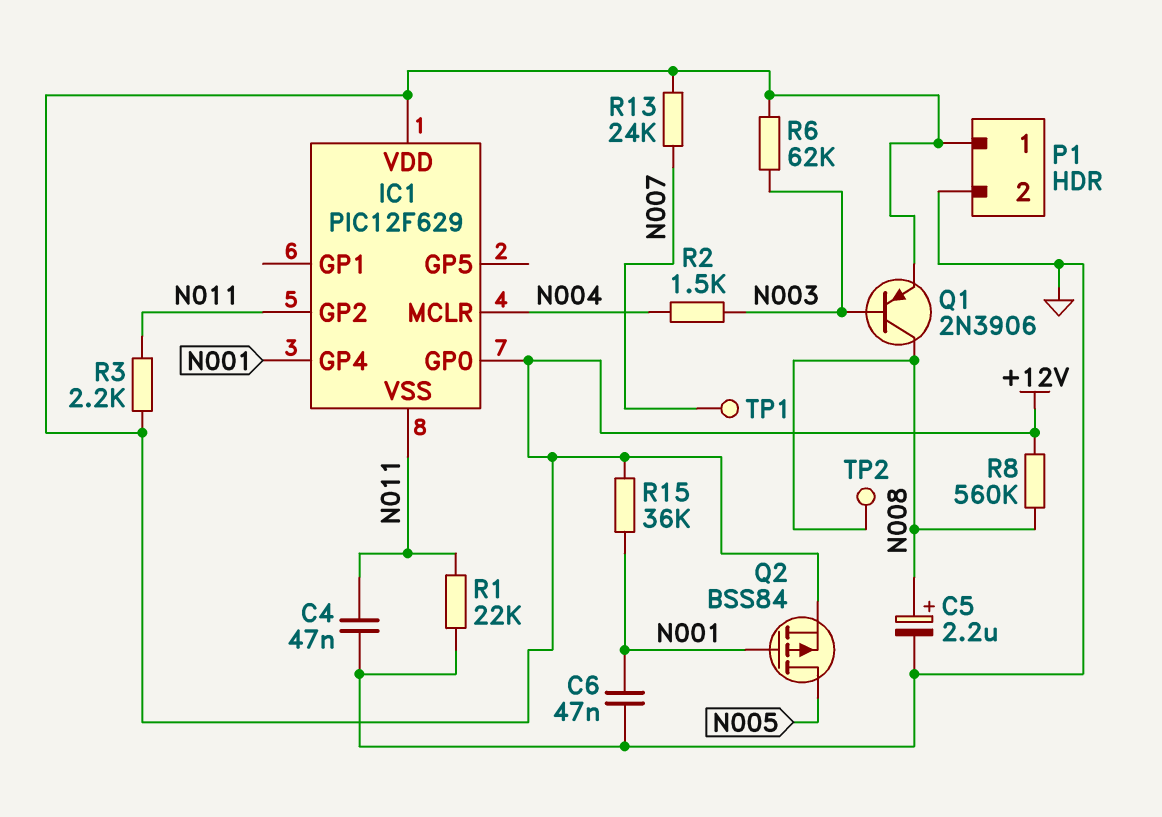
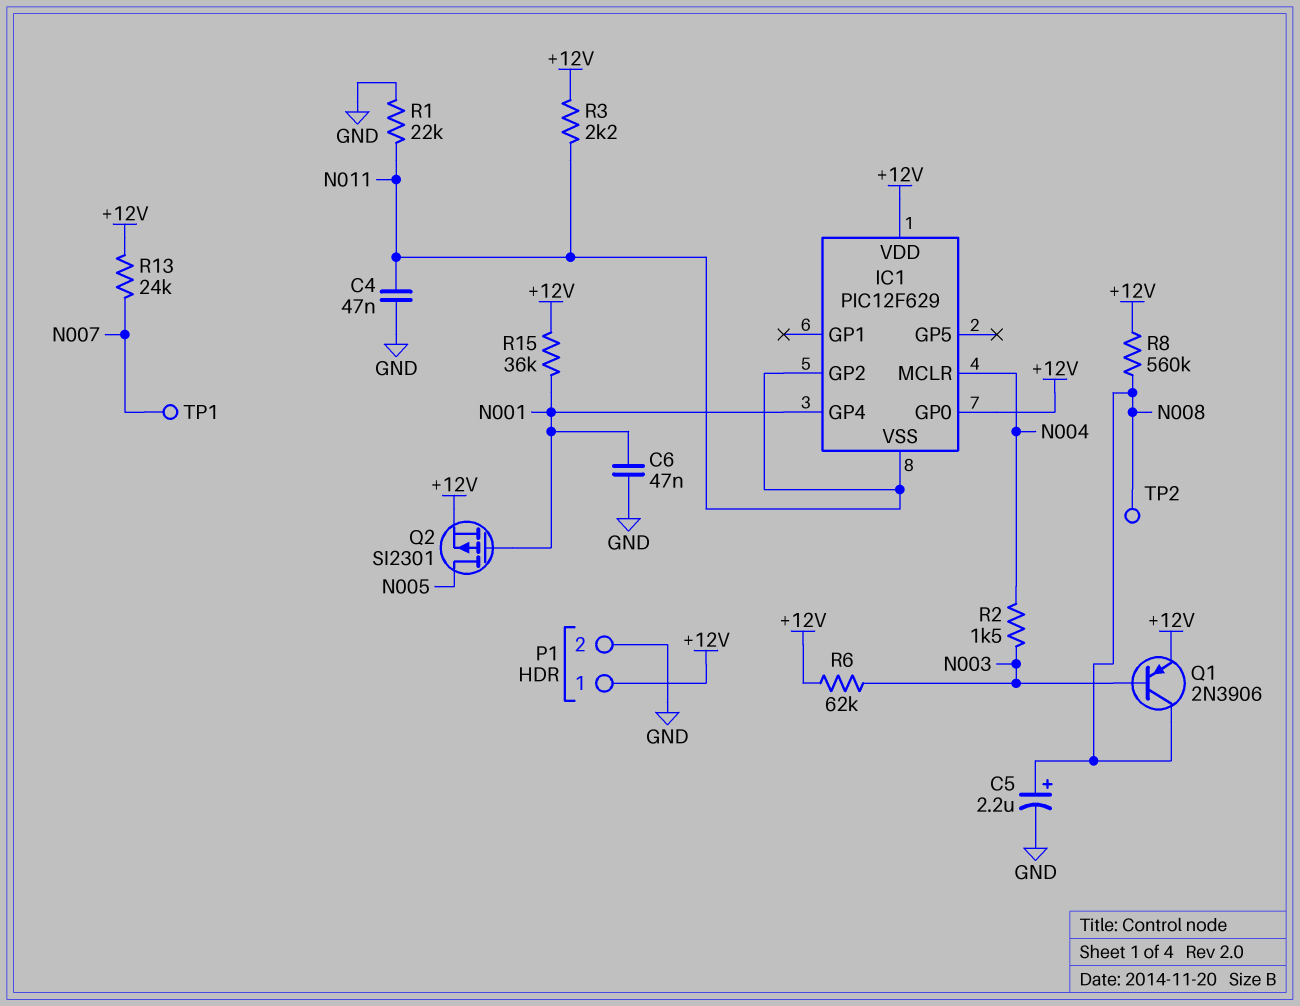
Q2: PMOS BSS84 (G N001, D N005, S +12V) -> PMOS SI2301 (G N001, D N005, S +12V)

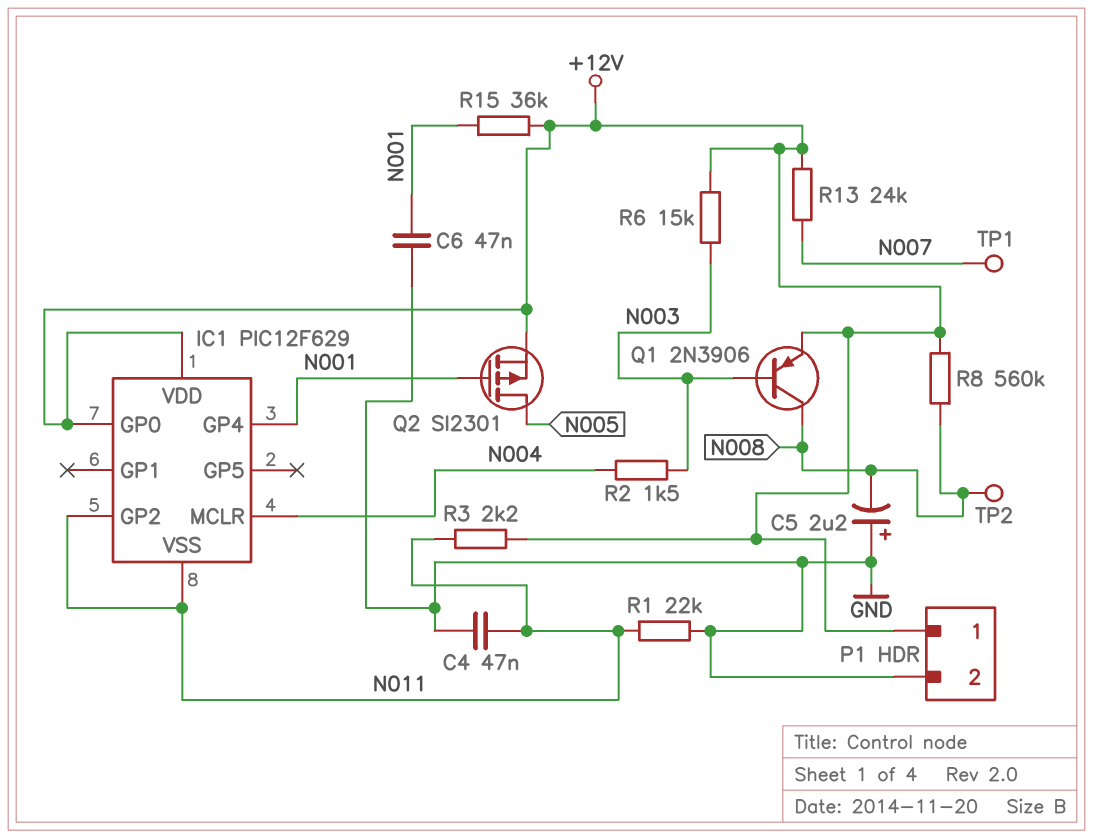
C5: 2.2uF (plus N008, minus GND) -> 2.2uF (plus GND, minus N008)
R6: 62k (+12V, N003) -> 15k (+12V, N003)

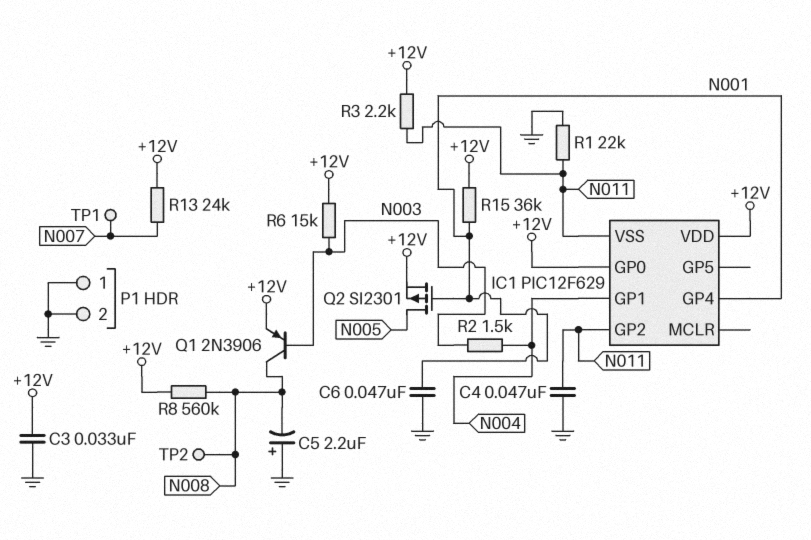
C3: none -> 33nF (+12V, GND)
IC1 pin GP1: none -> N004
IC1 pin MCLR: N004 -> none
P1 pin 1: +12V -> GND

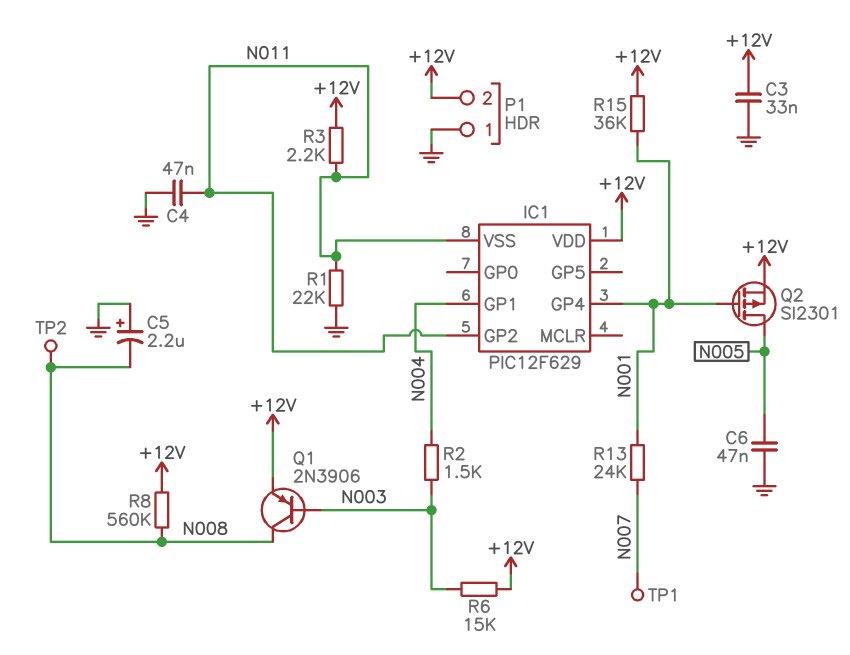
C6: 47nF (GND, N001) -> 47nF (GND, N005)
IC1 pin GP0: +12V -> none
P1 pin 2: GND -> +12V
R13: 24k (+12V, N007) -> 24k (N001, N007)

